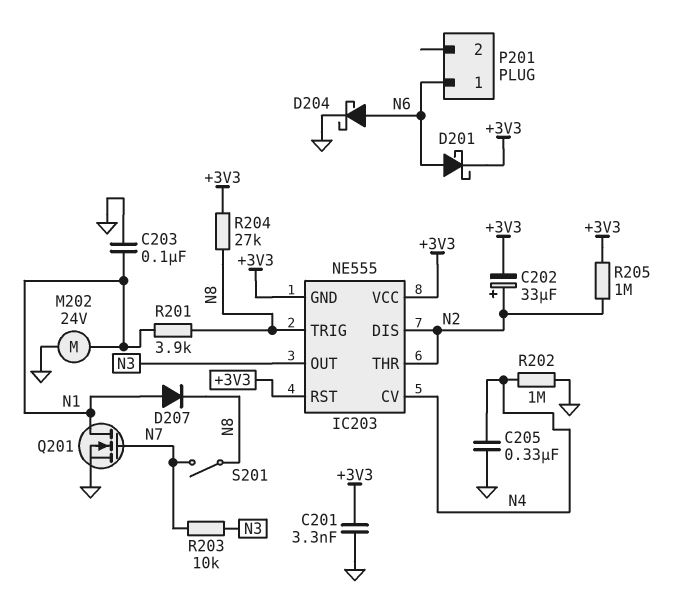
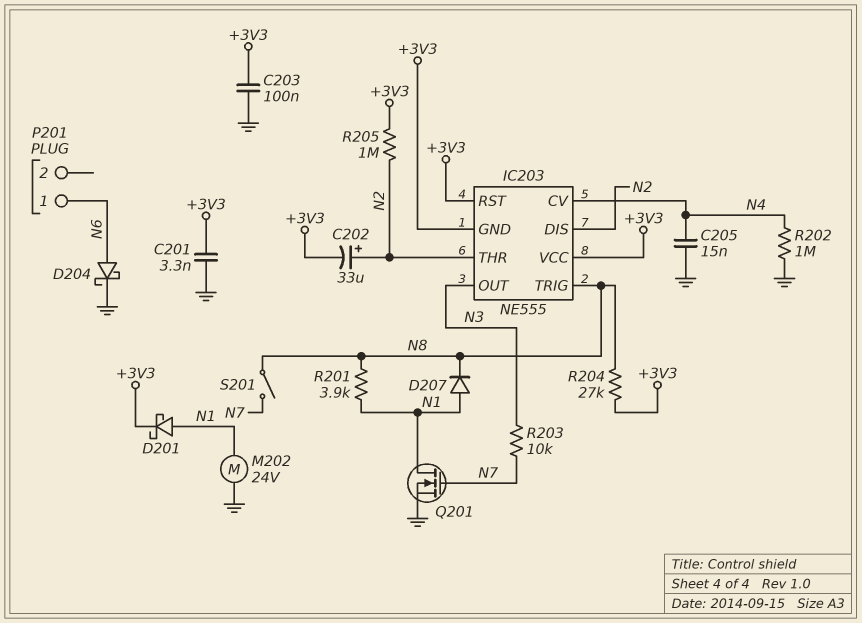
C203: 100nF (GND, N1) -> 100nF (+3V3, GND)
C205: 330nF (GND, N4) -> 15nF (GND, N4)
D201: schottky (A N6, K +3V3) -> schottky (A N1, K +3V3)

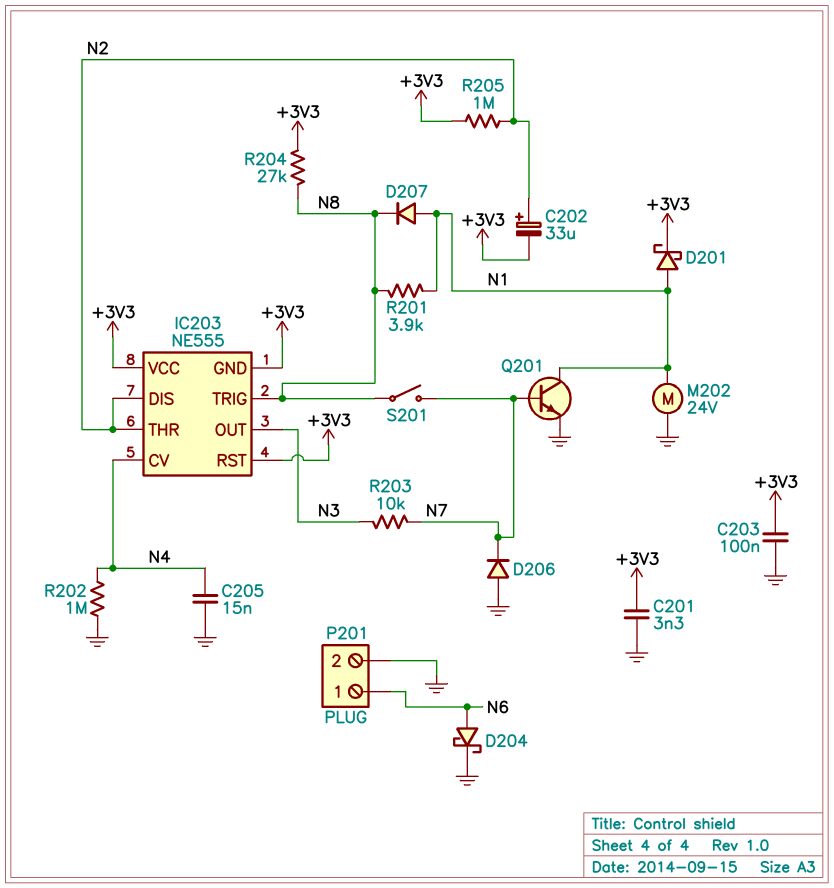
D206: none -> diode (A GND, K N7)
P201 pin 2: none -> GND
Q201: NMOS (G N7, D N1, S GND) -> NPN (B N7, C N1, E GND)

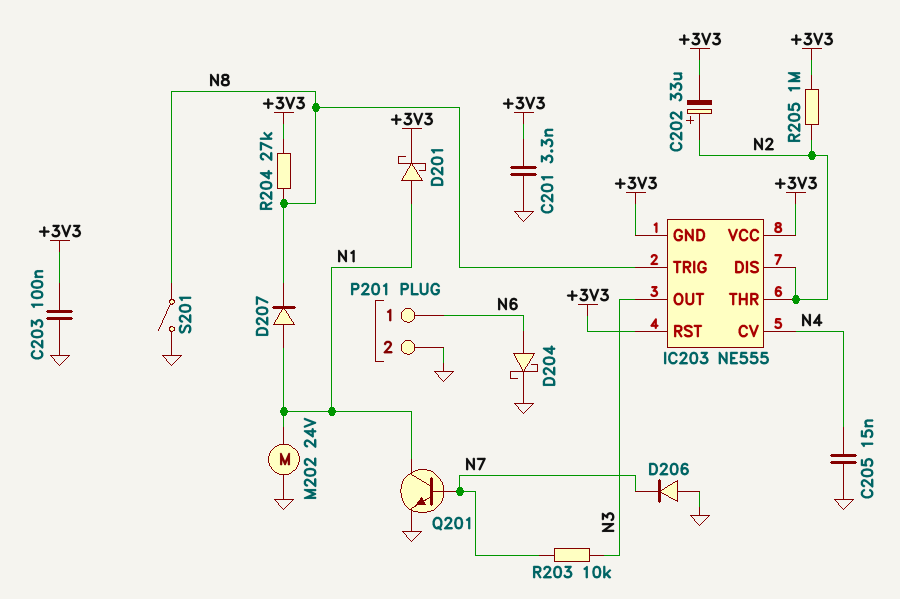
R201: 3.9k (N1, N8) -> none
R202: 1M (GND, N4) -> none
S201: switch (N7, N8) -> switch (GND, N8)

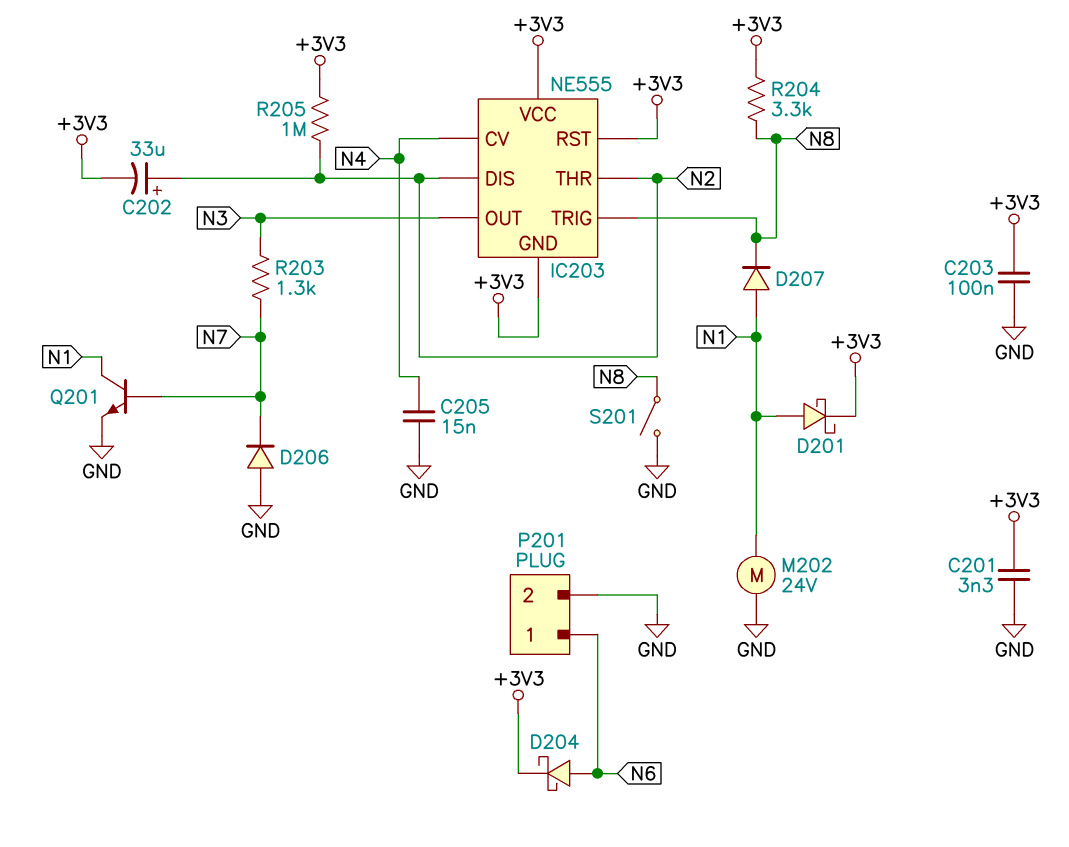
D204: schottky (A N6, K GND) -> schottky (A N6, K +3V3)
R203: 10k (N3, N7) -> 1.3k (N3, N7)
R204: 27k (+3V3, N8) -> 3.3k (+3V3, N8)

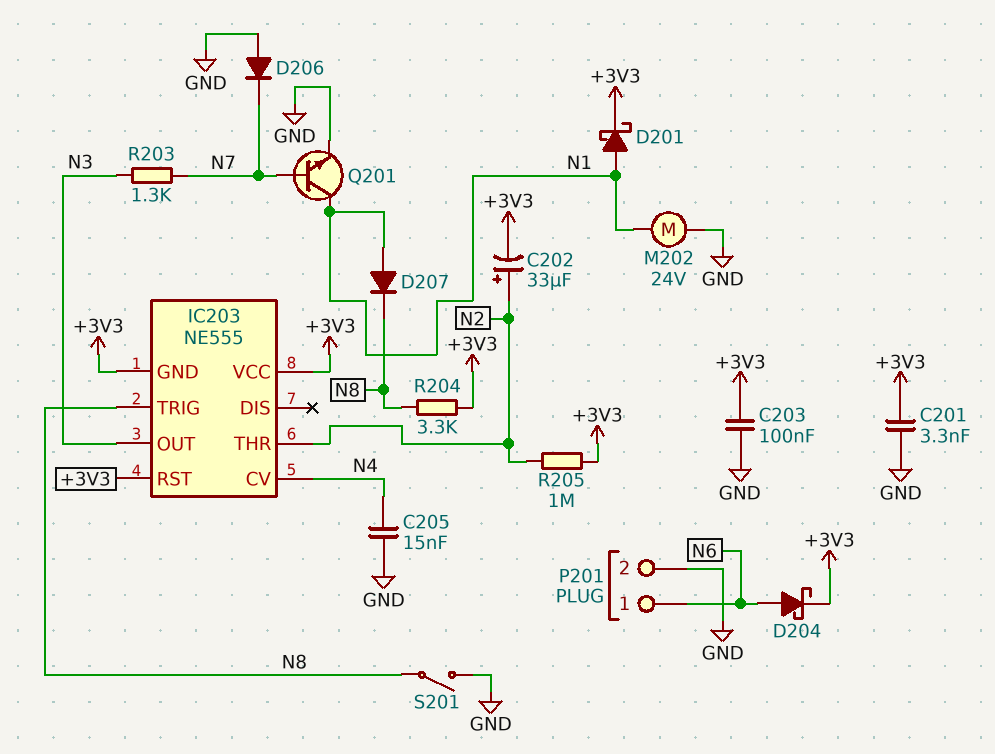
IC203 pin DIS: N2 -> none

